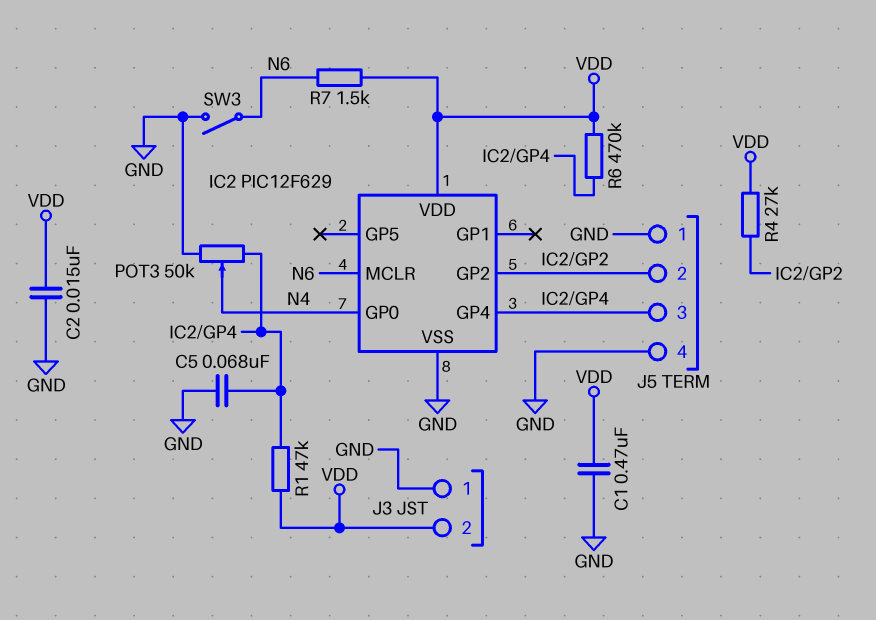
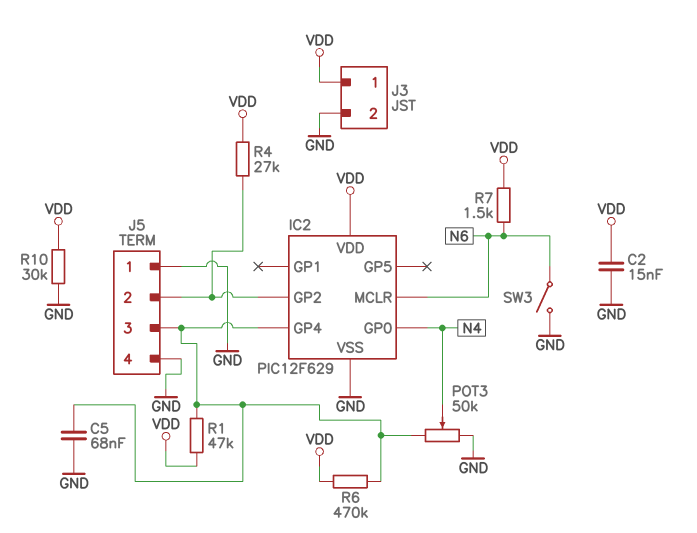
C1: 470nF (GND, VDD) -> none
J3 pin 1: GND -> VDD
J3 pin 2: VDD -> GND
R10: none -> 30k (GND, VDD)

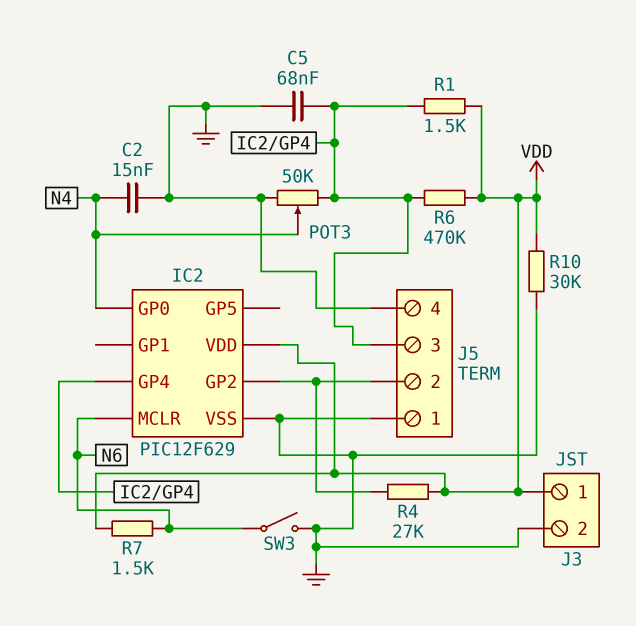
C2: 15nF (GND, VDD) -> 15nF (GND, N4)
R1: 47k (IC2/GP4, VDD) -> 1.5k (IC2/GP4, VDD)

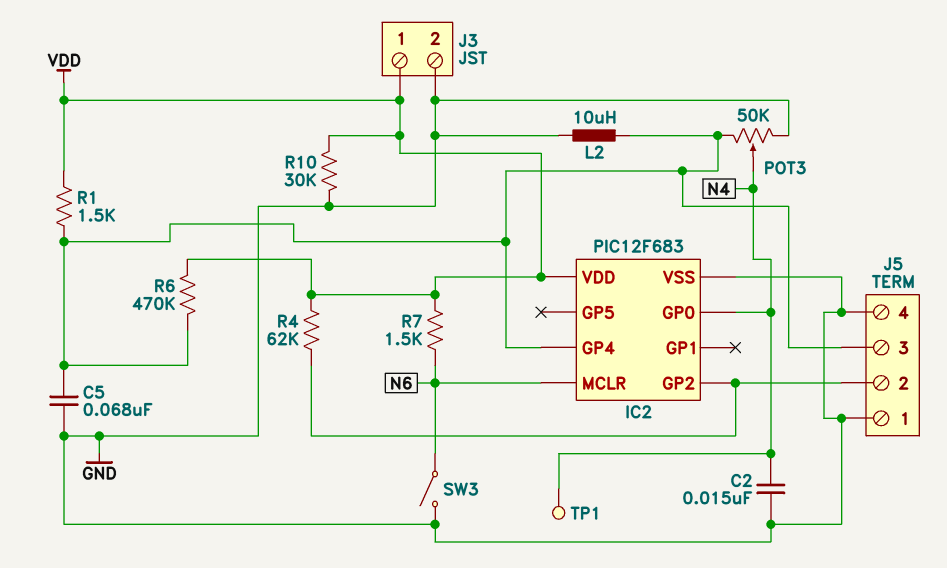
IC2: PIC12F629 -> PIC12F683
L2: none -> 10uH (GND, IC2/GP4)
R4: 27k (IC2/GP2, VDD) -> 62k (IC2/GP2, VDD)
TP1: none -> test point (N4)

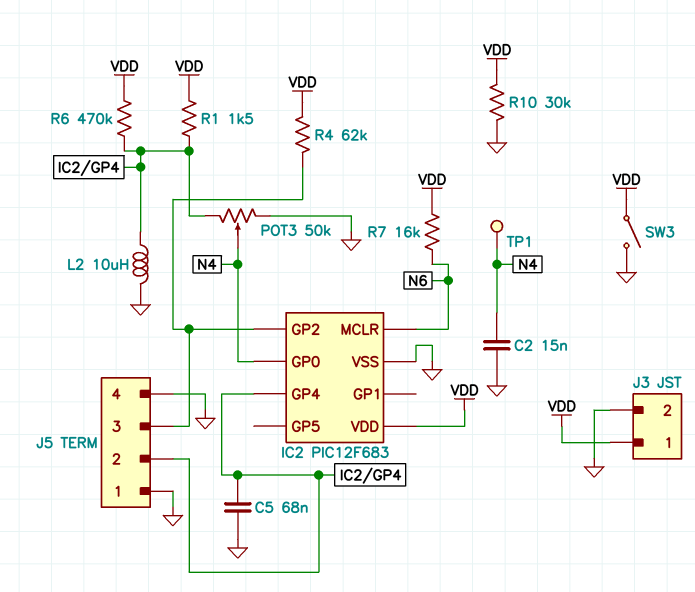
J5 pin 2: IC2/GP2 -> IC2/GP4
J5 pin 3: IC2/GP4 -> IC2/GP2
R7: 1.5k (N6, VDD) -> 16k (N6, VDD)
SW3: switch (GND, N6) -> switch (GND, VDD)

